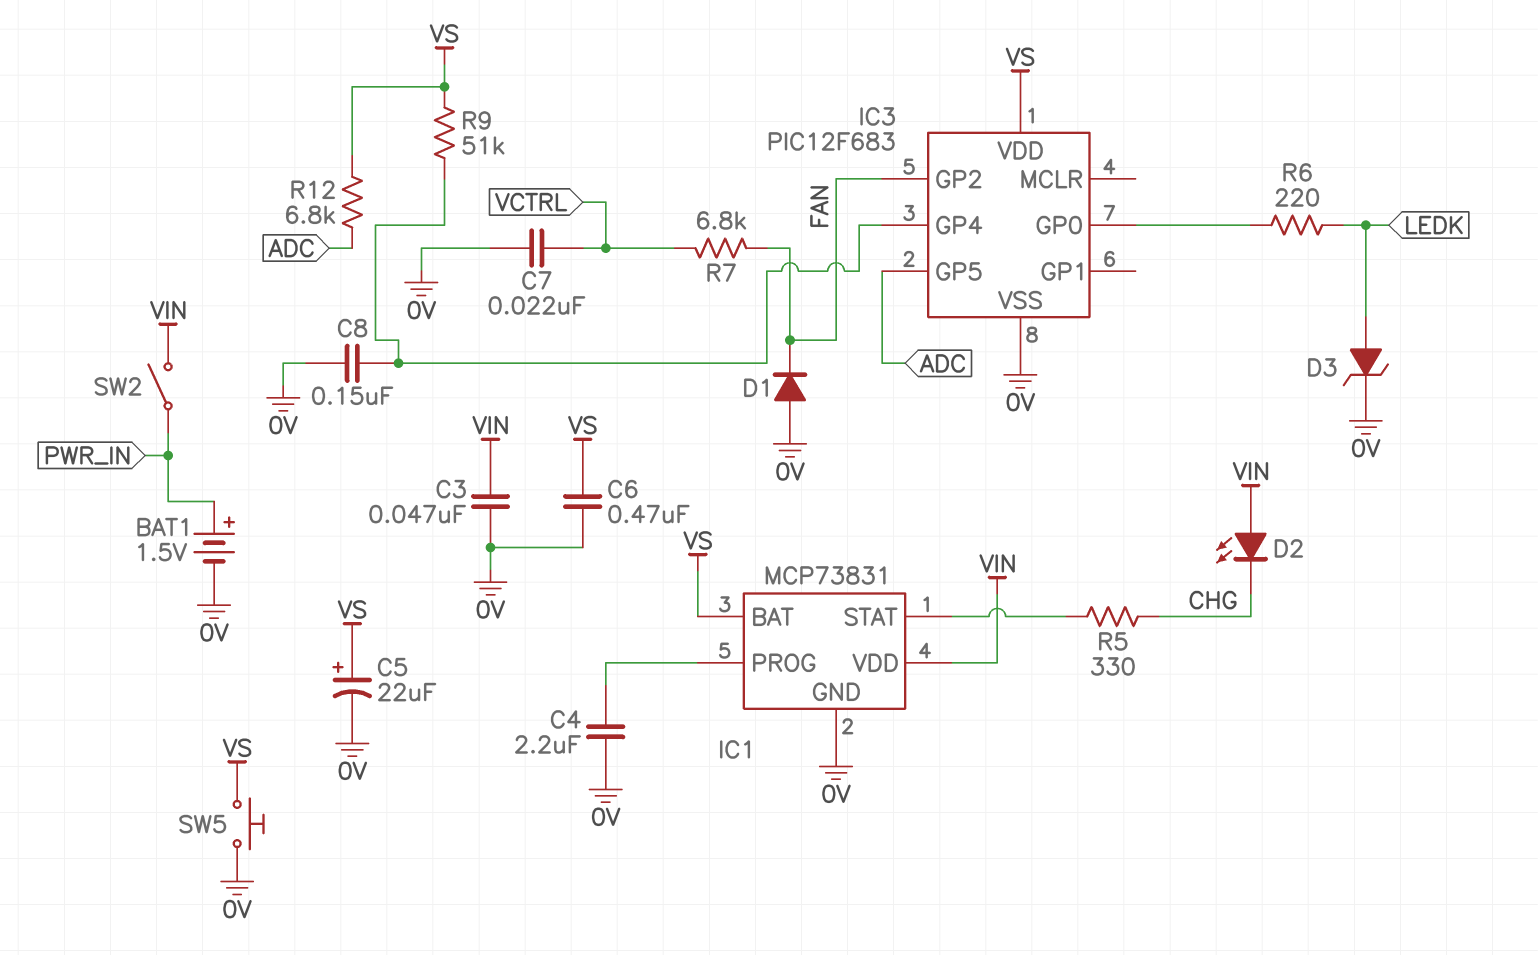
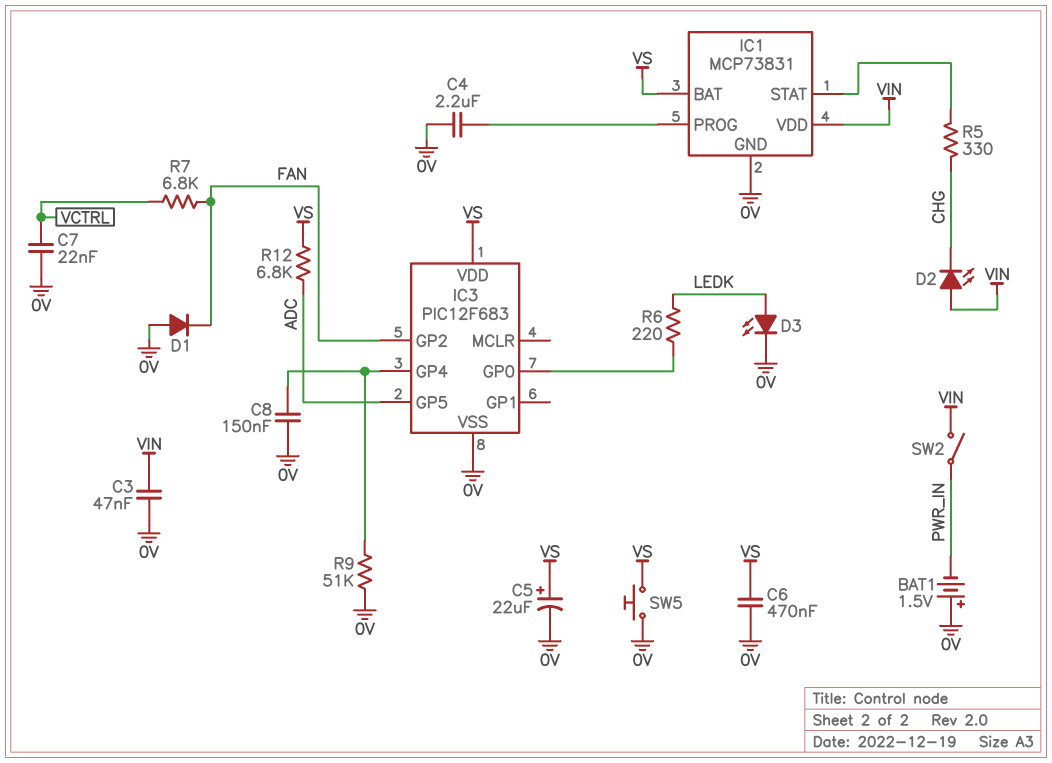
BAT1: 1.5V (plus PWR_IN, minus 0V) -> 1.5V (plus 0V, minus PWR_IN)
D3: zener (A LEDK, K 0V) -> LED (A LEDK, K 0V)
R9: 51k (IC3/GP4, VS) -> 51k (0V, IC3/GP4)

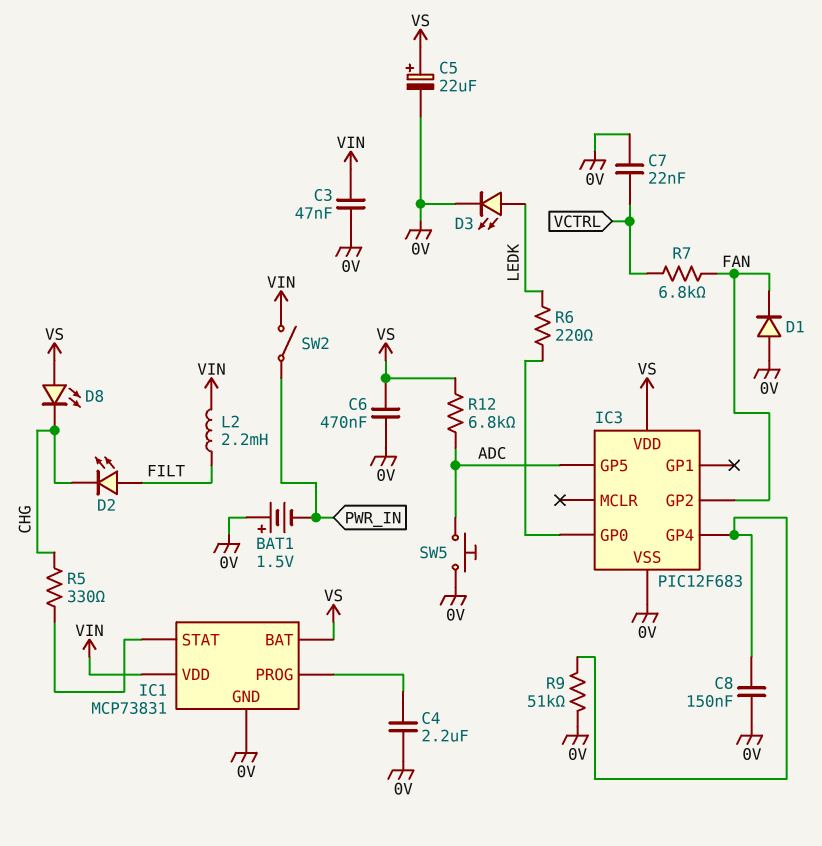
D2: LED (A VIN, K CHG) -> LED (A FILT, K CHG)
D8: none -> LED (A VS, K CHG)
L2: none -> 2.2mH (FILT, VIN)
SW5: button (0V, VS) -> button (0V, ADC)

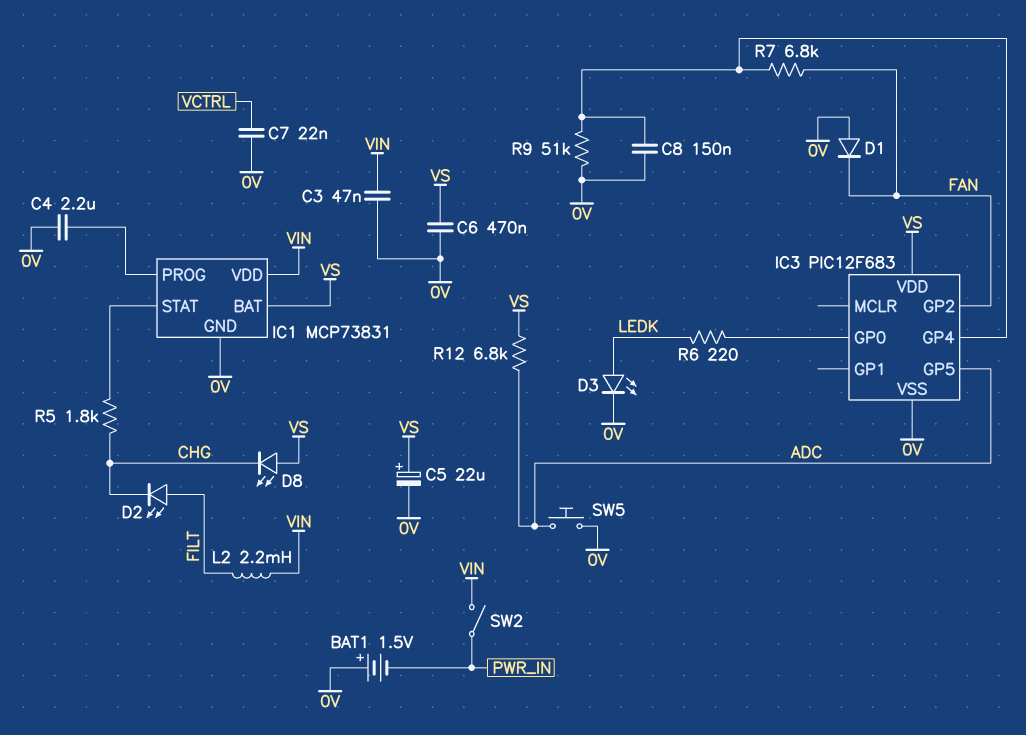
R5: 330 (CHG, IC1/STAT) -> 1.8k (CHG, IC1/STAT)
R7: 6.8k (FAN, VCTRL) -> 6.8k (FAN, IC3/GP4)

